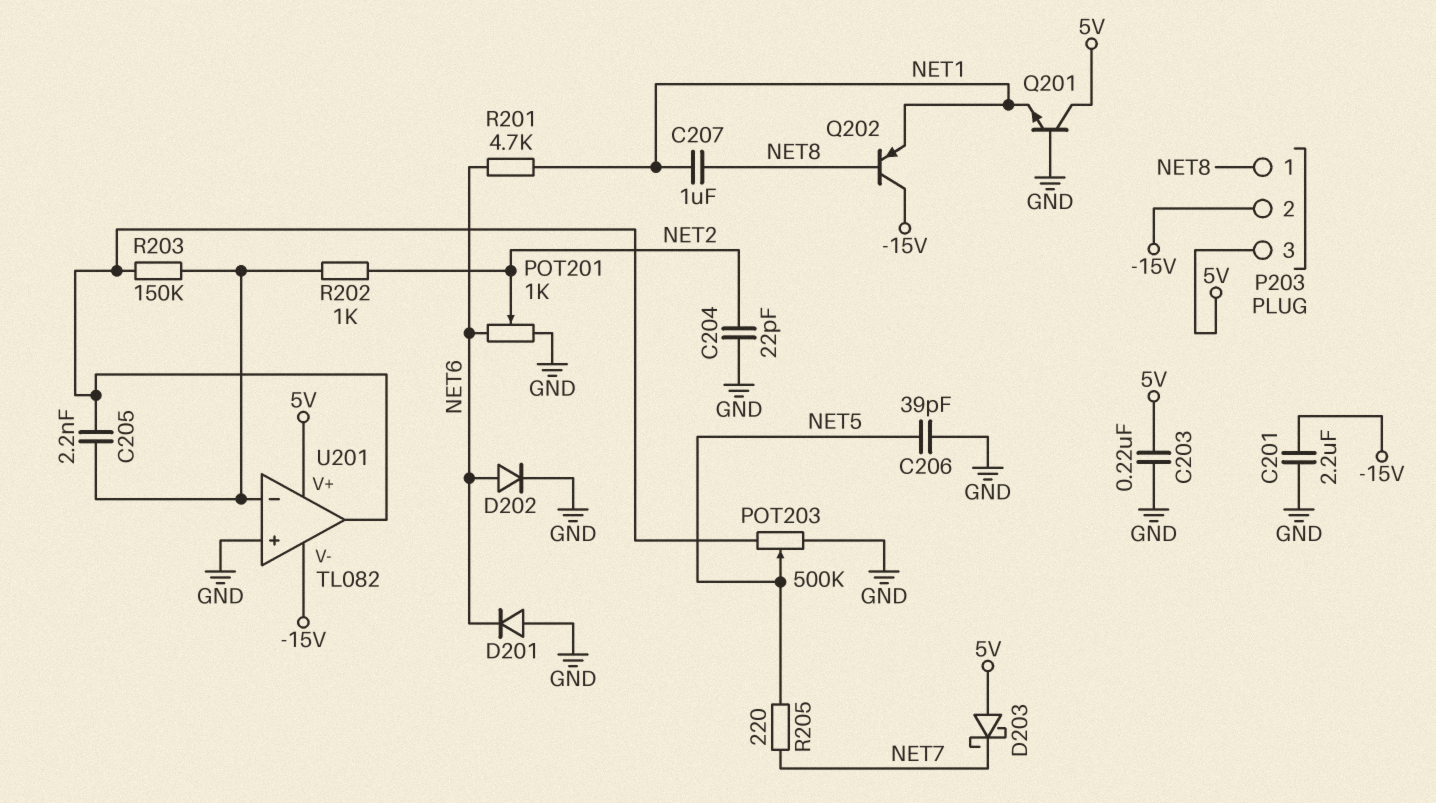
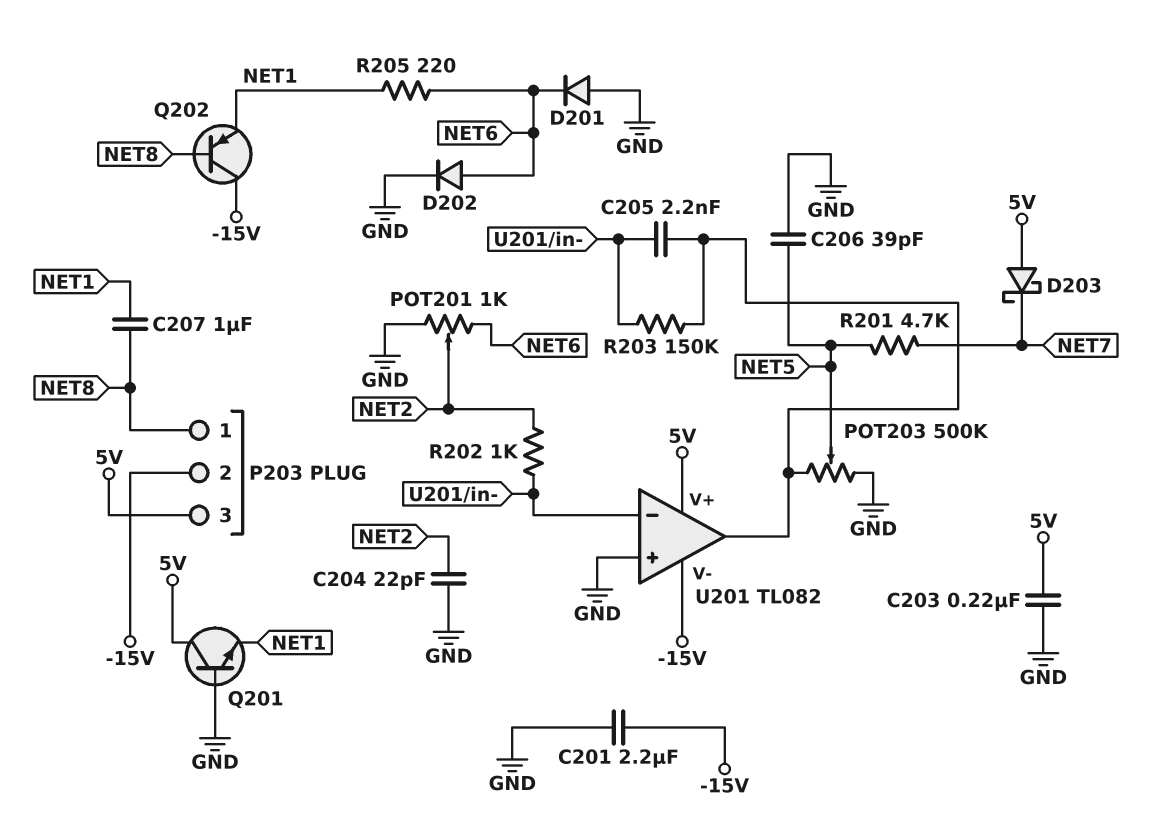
R201: 4.7k (NET1, NET6) -> 4.7k (NET5, NET7)
R205: 220 (NET5, NET7) -> 220 (NET1, NET6)

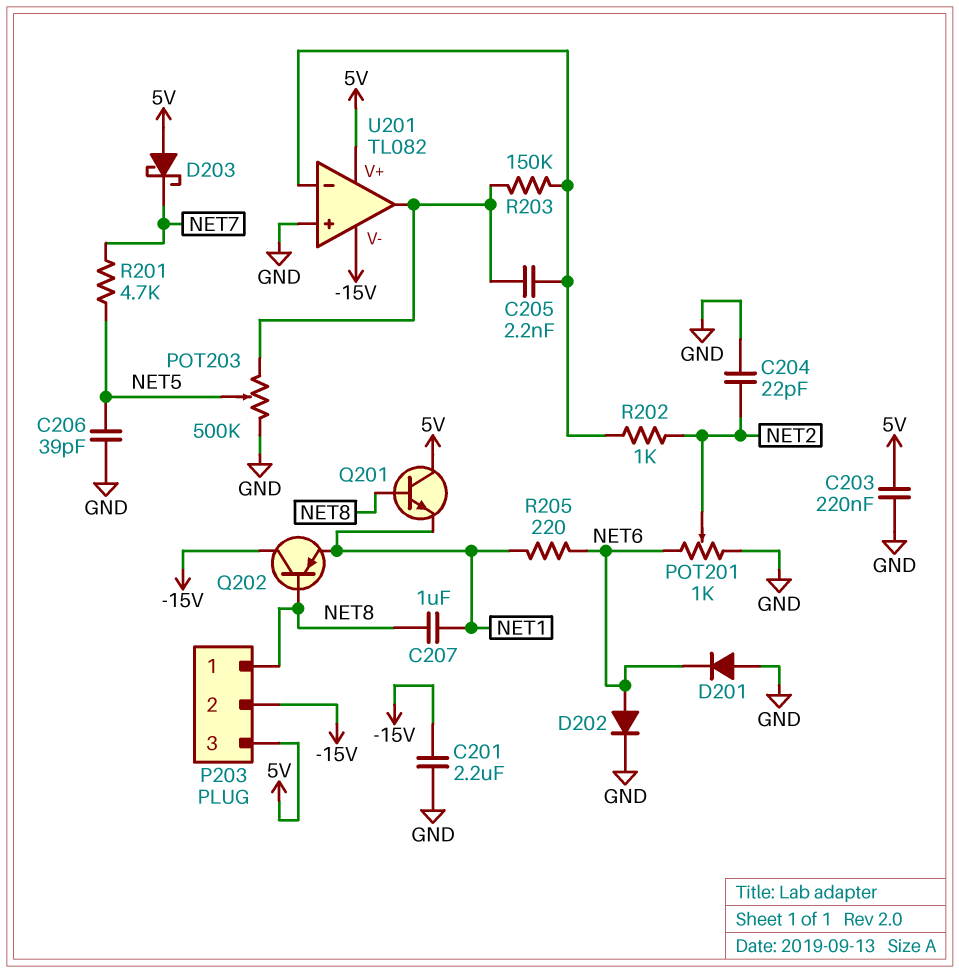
Q201: NPN (B GND, C 5V, E NET1) -> NPN (B NET8, C 5V, E NET1)

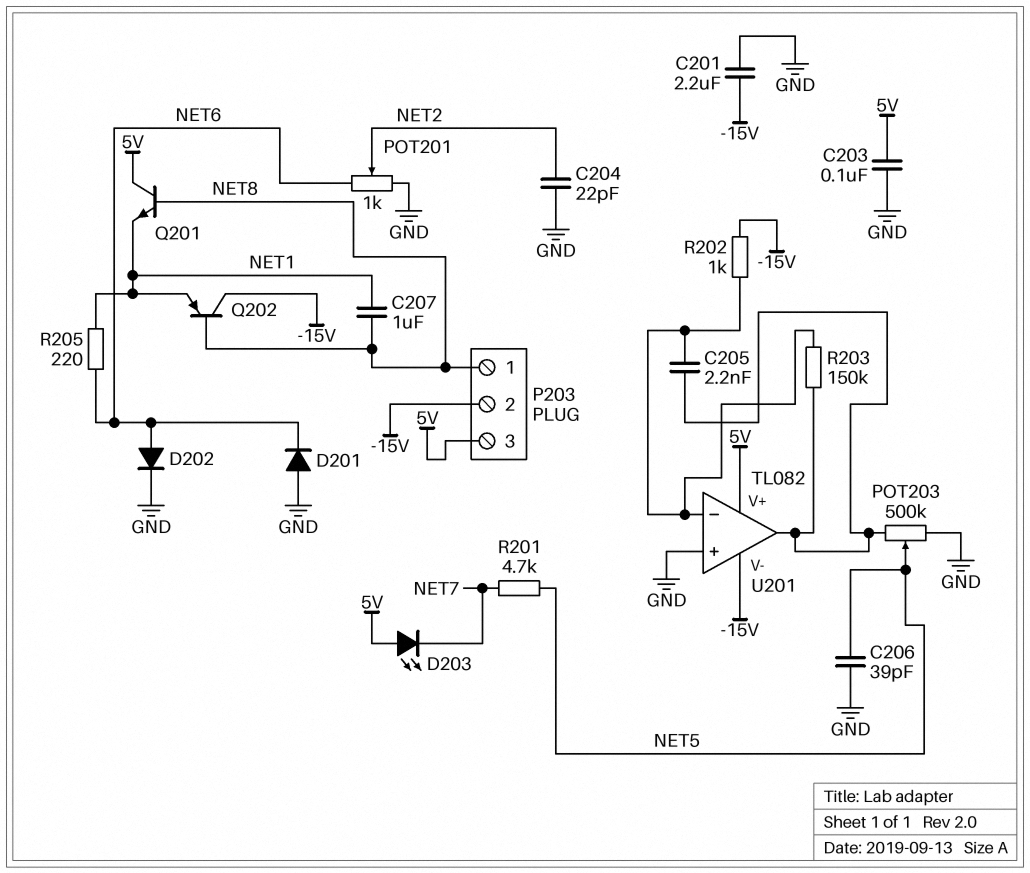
C203: 220nF (5V, GND) -> 100nF (5V, GND)
D203: schottky (A 5V, K NET7) -> LED (A 5V, K NET7)
R202: 1k (NET2, U201/in-) -> 1k (-15V, U201/in-)

